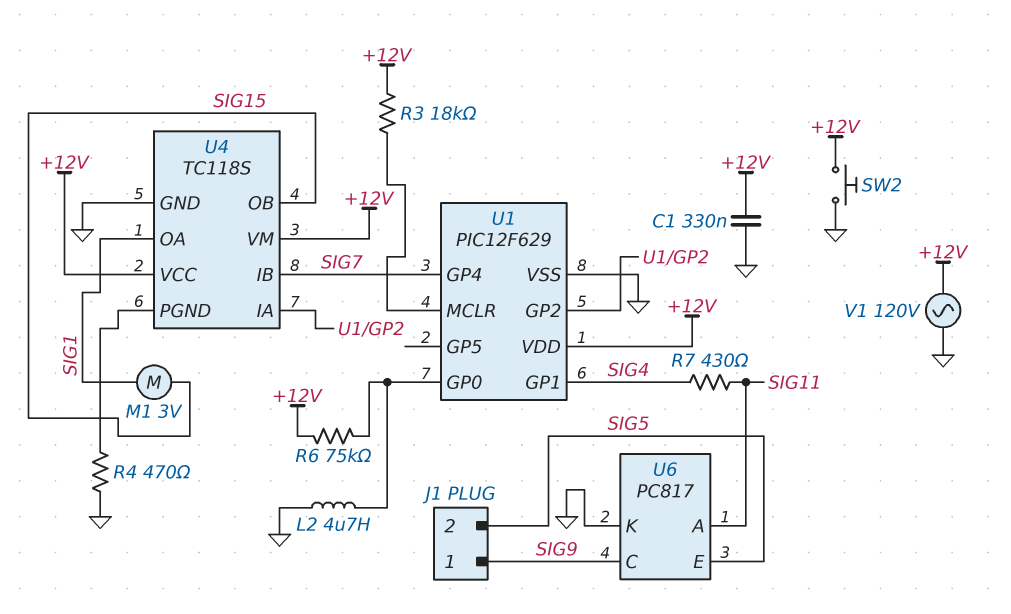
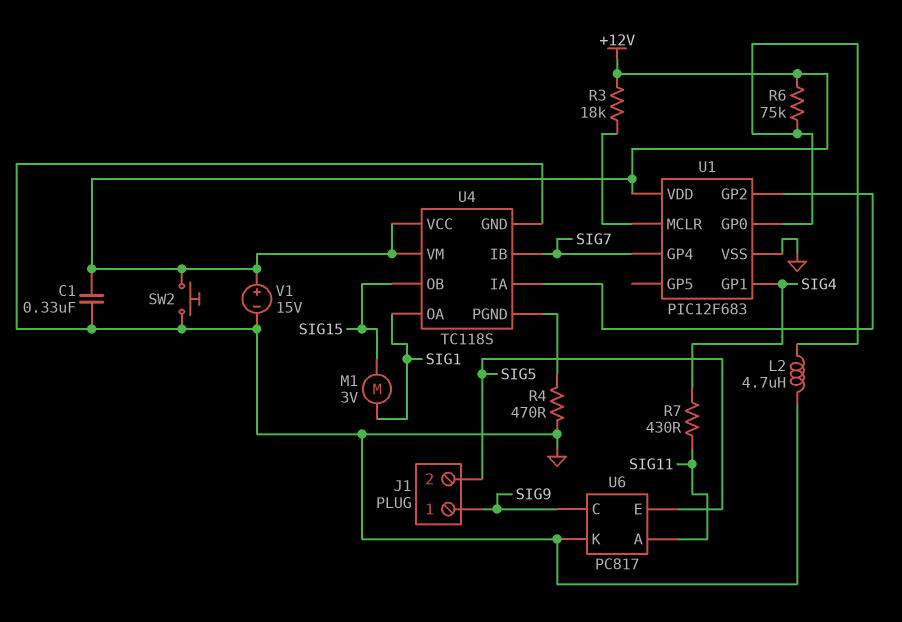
U1: PIC12F629 -> PIC12F683
V1: AC 120V (+12V, GND) -> 15V (plus +12V, minus GND)

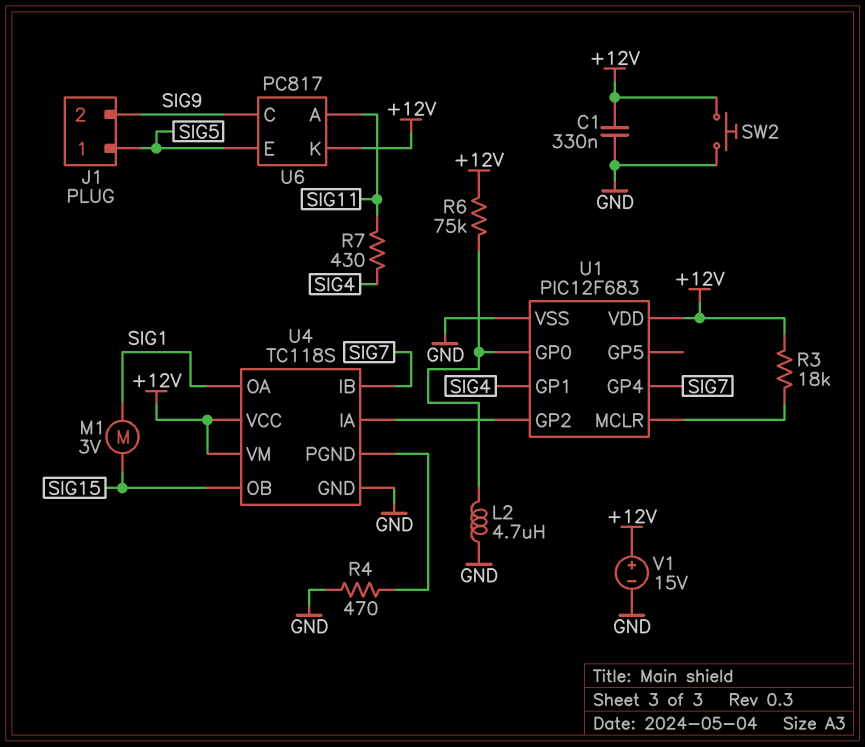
J1 pin 1: SIG9 -> SIG5
J1 pin 2: SIG5 -> SIG9
U6 pin K: GND -> +12V

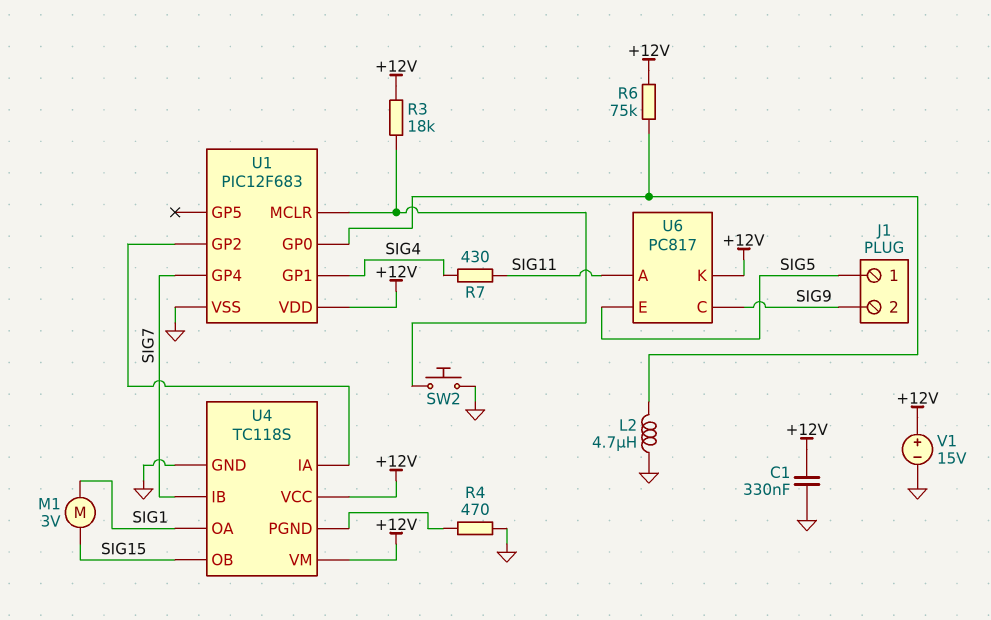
SW2: button (+12V, GND) -> button (GND, U1/MCLR)

